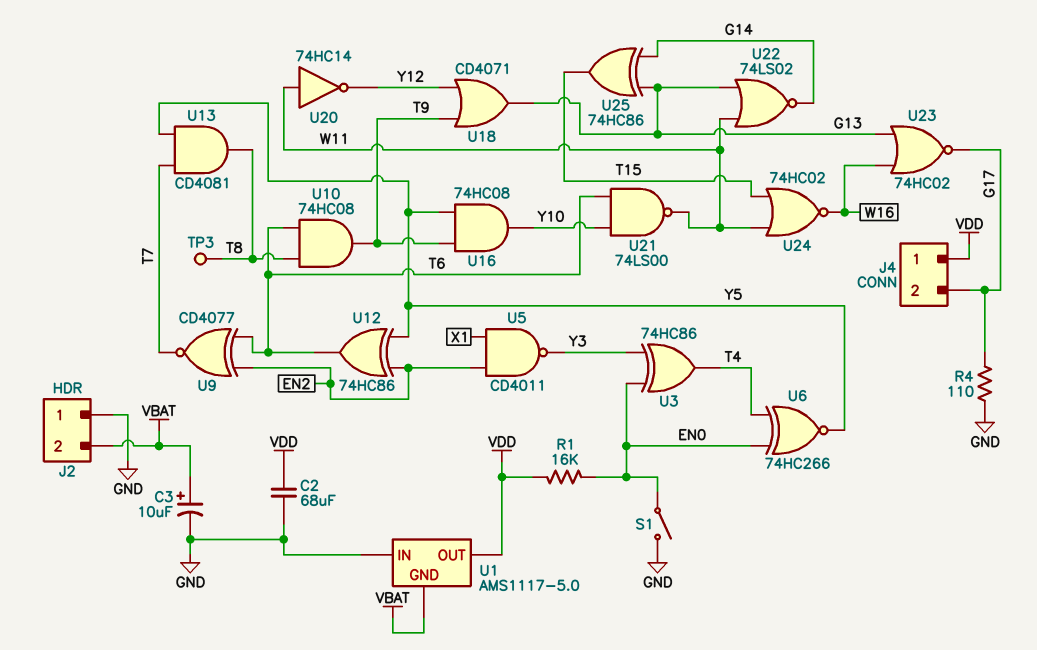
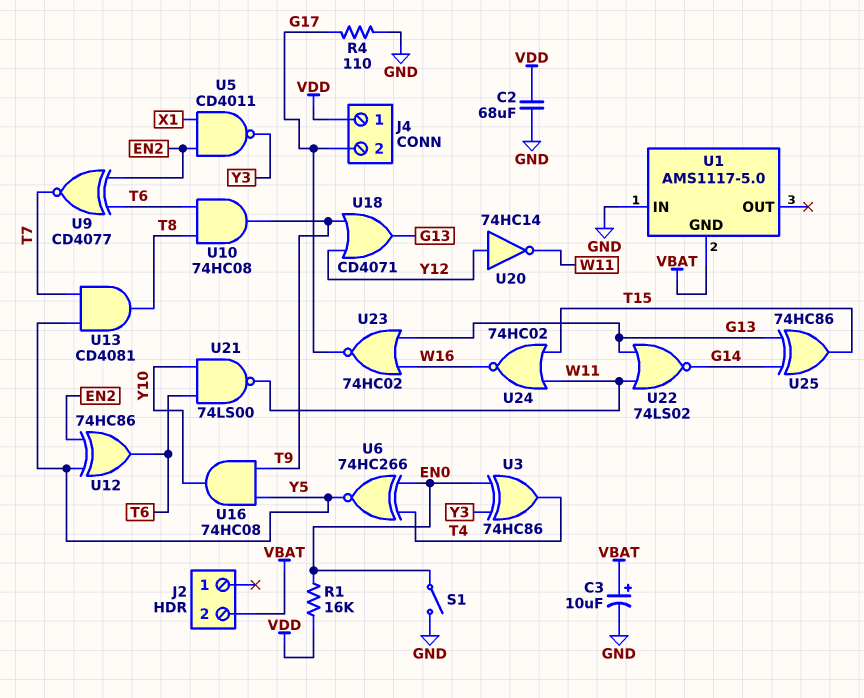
J2 pin 1: GND -> none
TP3: test point (T8) -> none
U1 pin OUT: VDD -> none
U20: NOT 74HC14 (in W11, out Y12) -> NOT 74HC14 (in Y12, out W11)

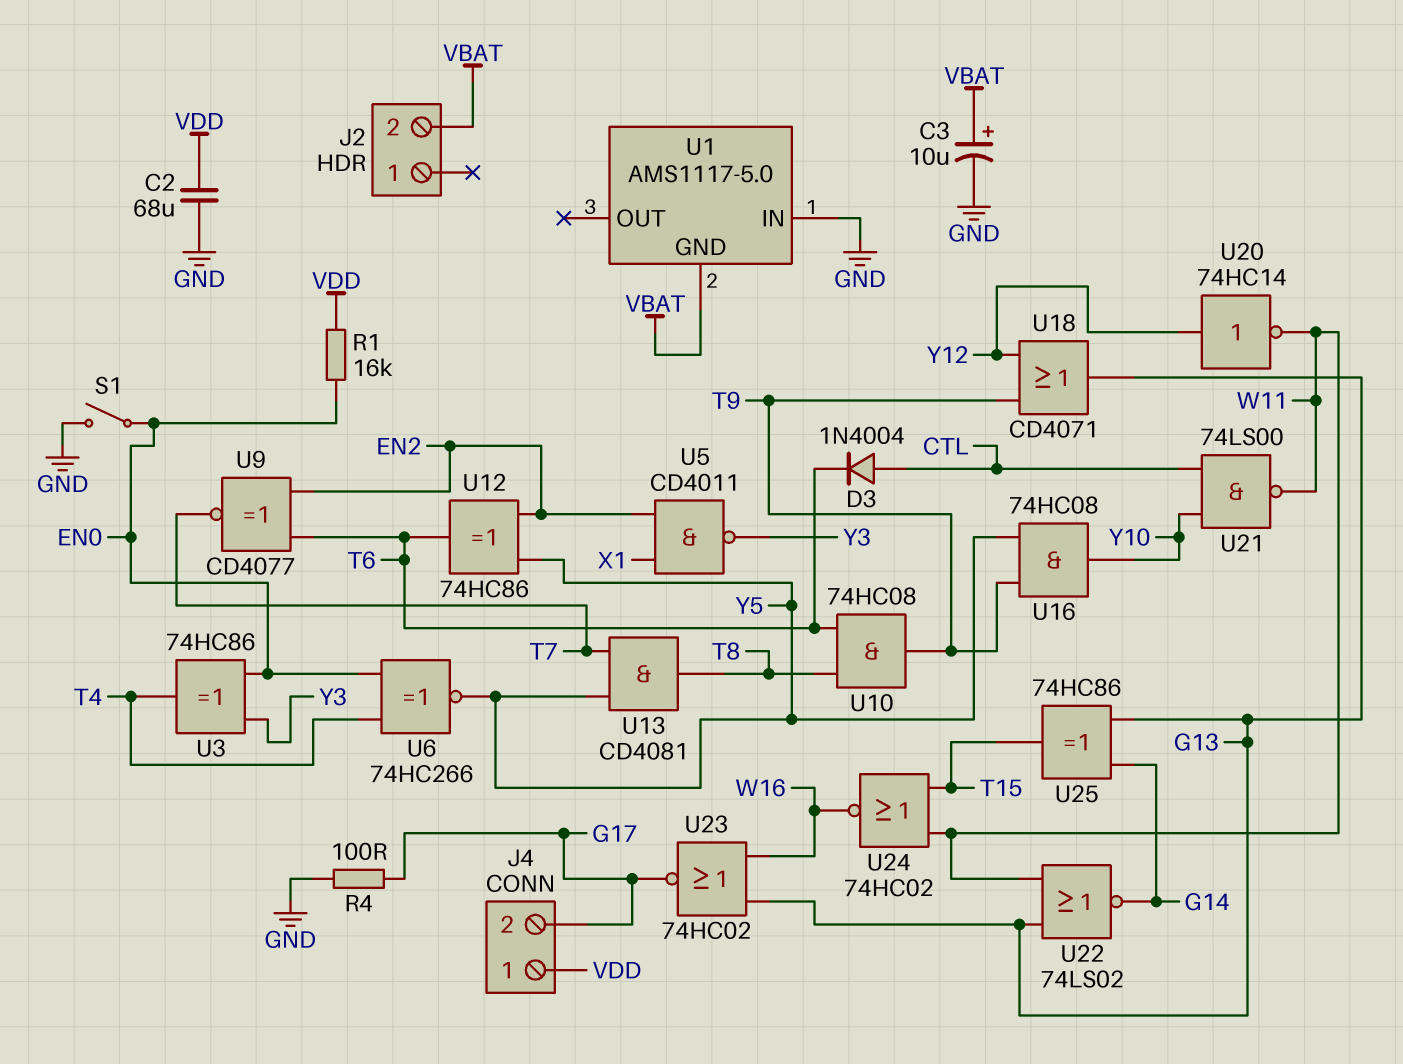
D3: none -> diode 1N4004 (A CTL, K T6)
R4: 110 (G17, GND) -> 100 (G17, GND)
U21: NAND 74LS00 (in T6, in Y10, out W11) -> NAND 74LS00 (in CTL, in Y10, out W11)

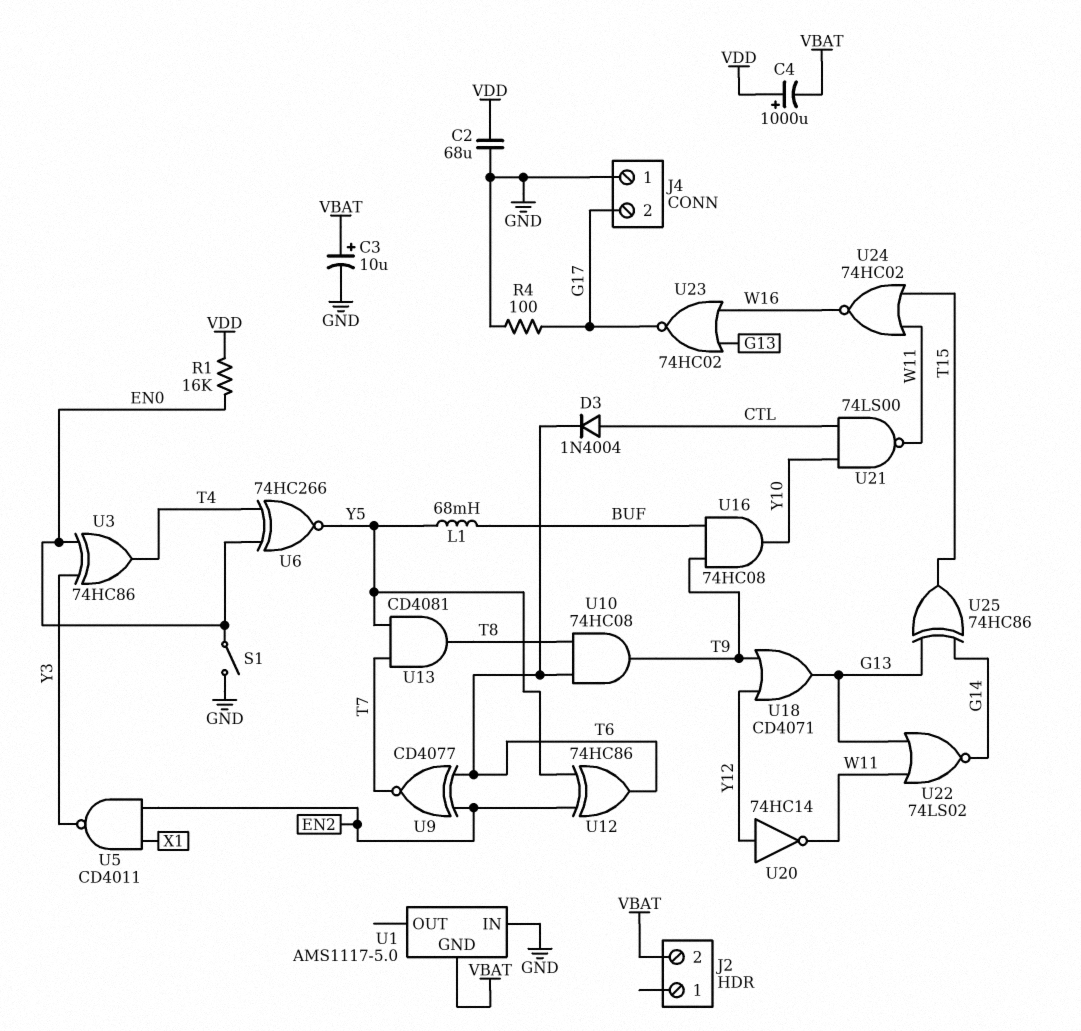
C4: none -> 1000uF (plus VDD, minus VBAT)
J4 pin 1: VDD -> GND
L1: none -> 68mH (BUF, Y5)
U16: AND 74HC08 (in T9, in Y5, out Y10) -> AND 74HC08 (in BUF, in T9, out Y10)

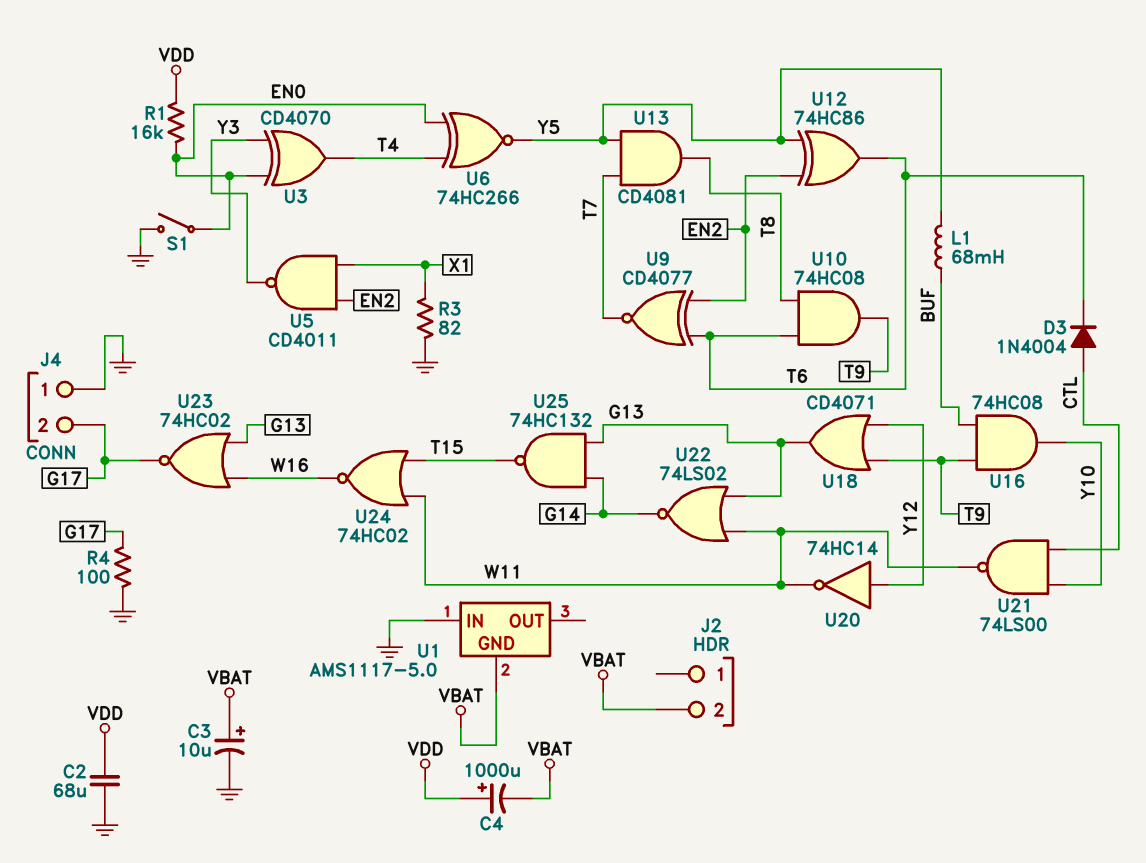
R3: none -> 82 (GND, X1)
U3: XOR 74HC86 (in EN0, in Y3, out T4) -> XOR CD4070 (in EN0, in Y3, out T4)
U25: XOR 74HC86 (in G13, in G14, out T15) -> NAND 74HC132 (in G13, in G14, out T15)

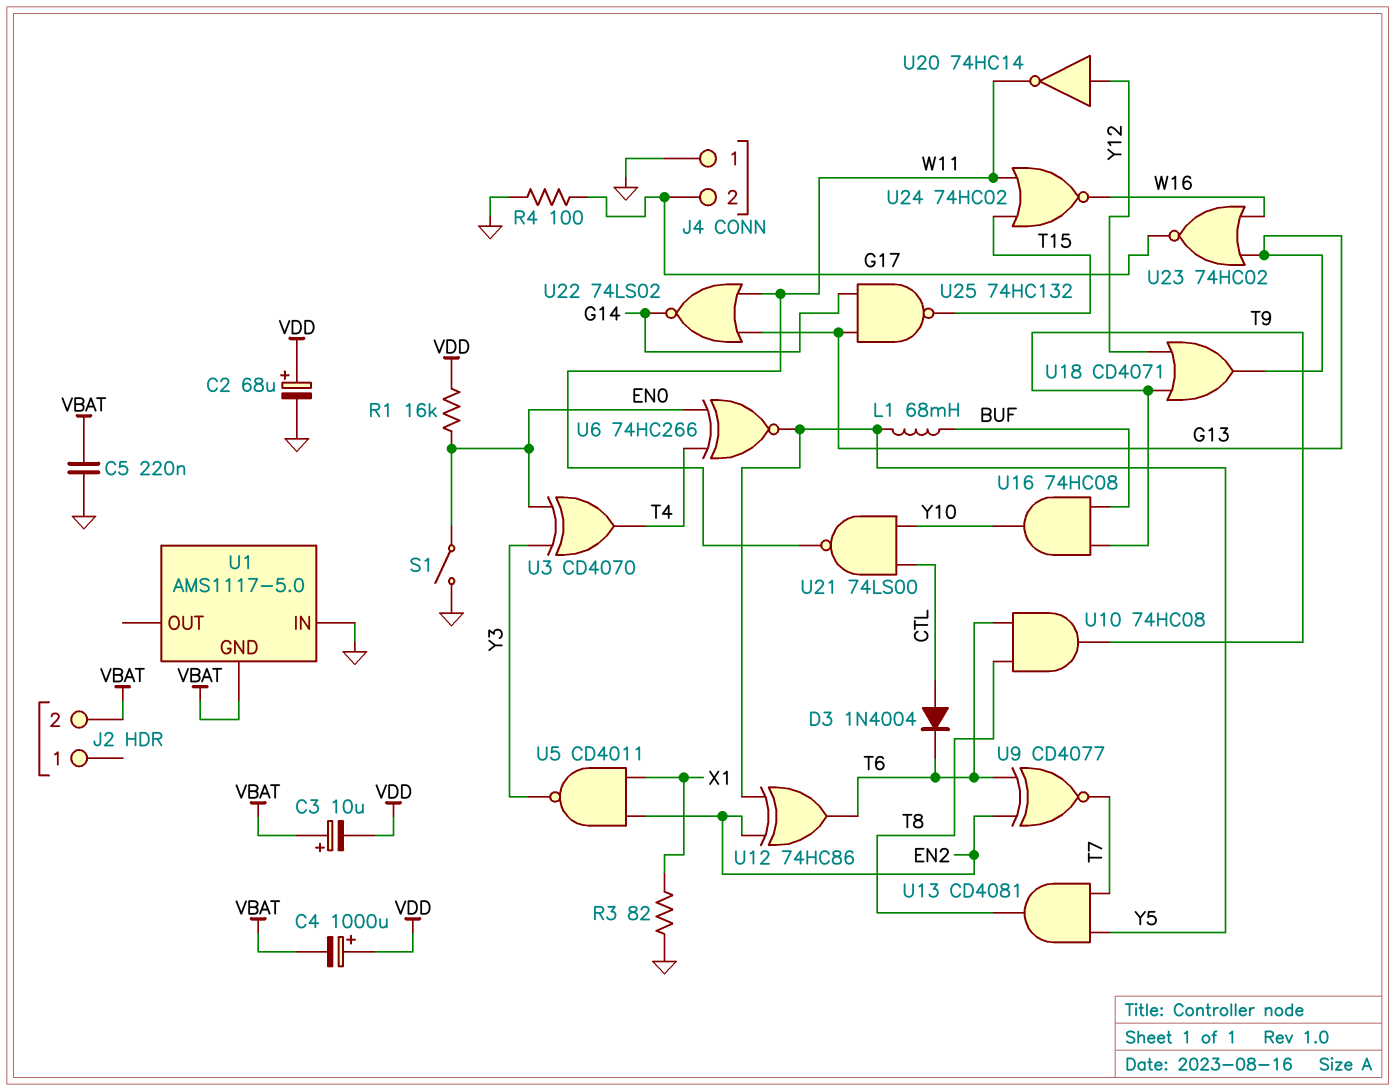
C2: 68uF (GND, VDD) -> 68uF (plus VDD, minus GND)
C3: 10uF (plus VBAT, minus GND) -> 10uF (plus VBAT, minus VDD)
C5: none -> 220nF (GND, VBAT)

